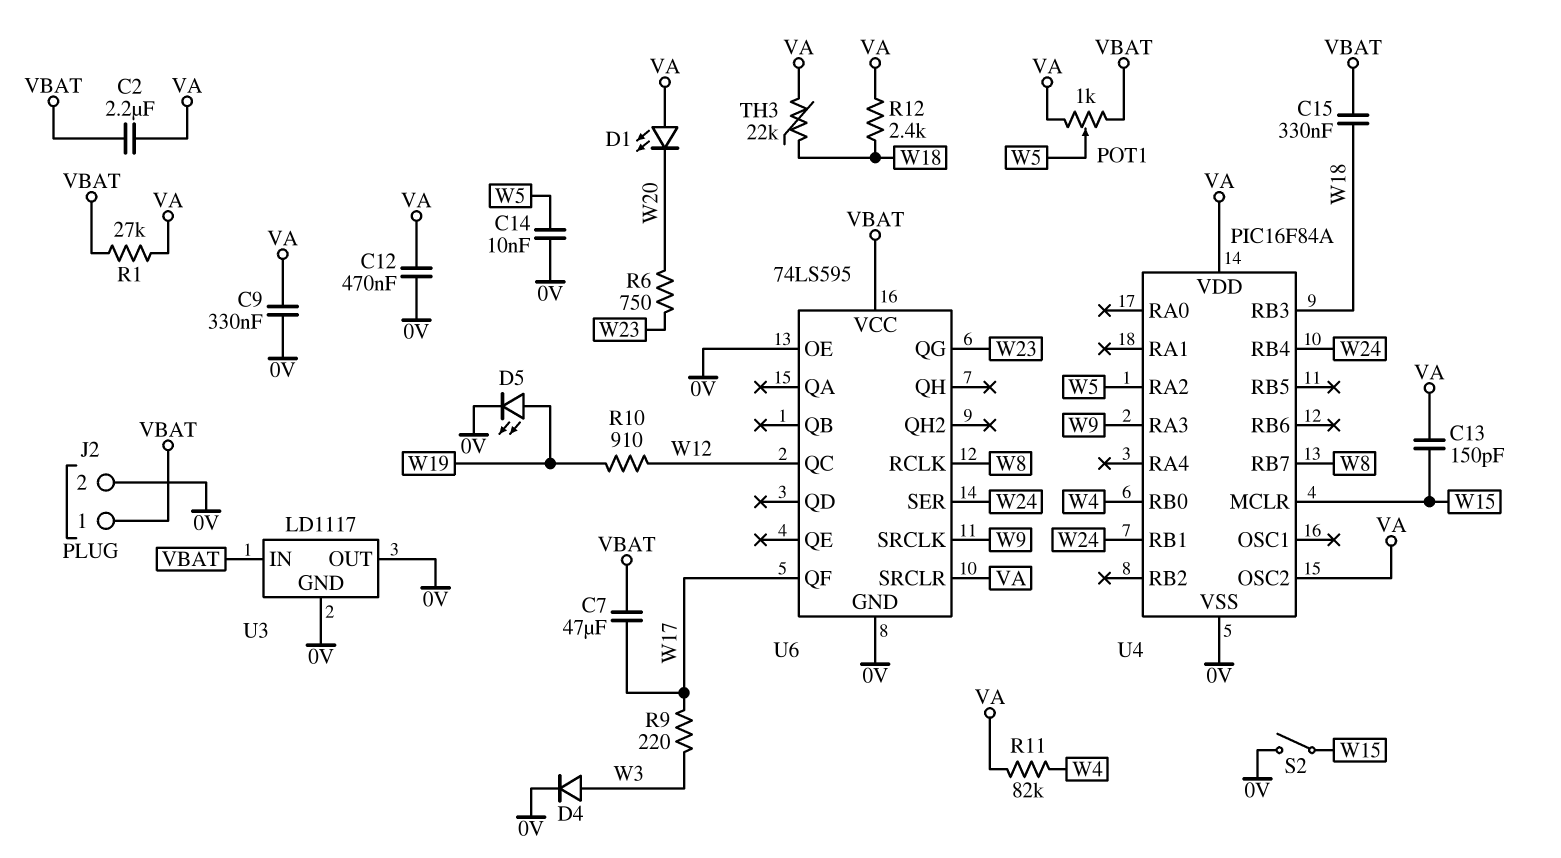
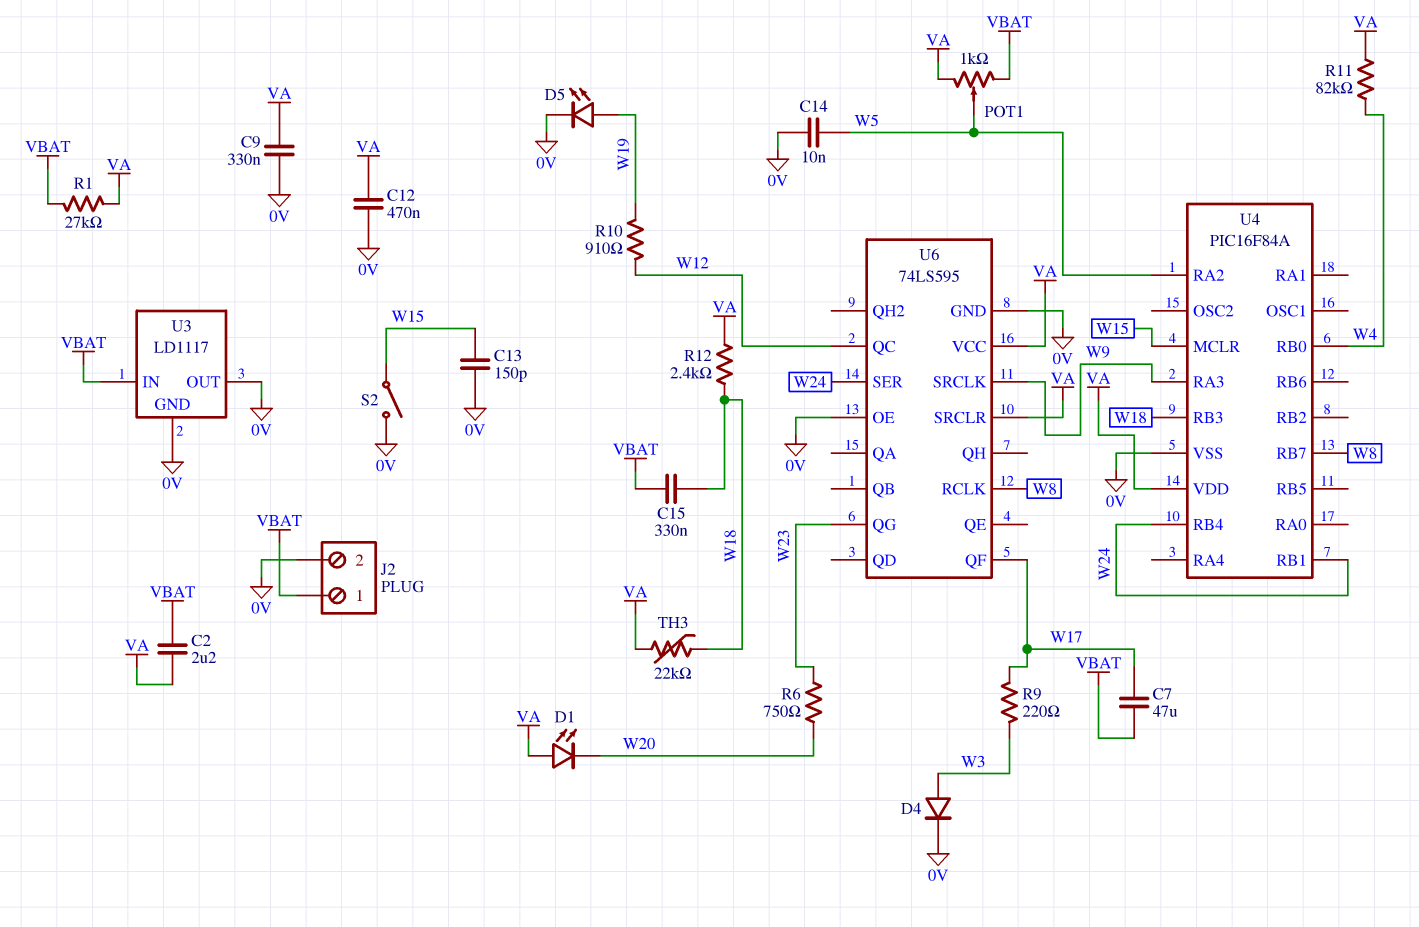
C13: 150pF (VA, W15) -> 150pF (0V, W15)
U4 pin OSC2: VA -> none
U6 pin VCC: VBAT -> VA

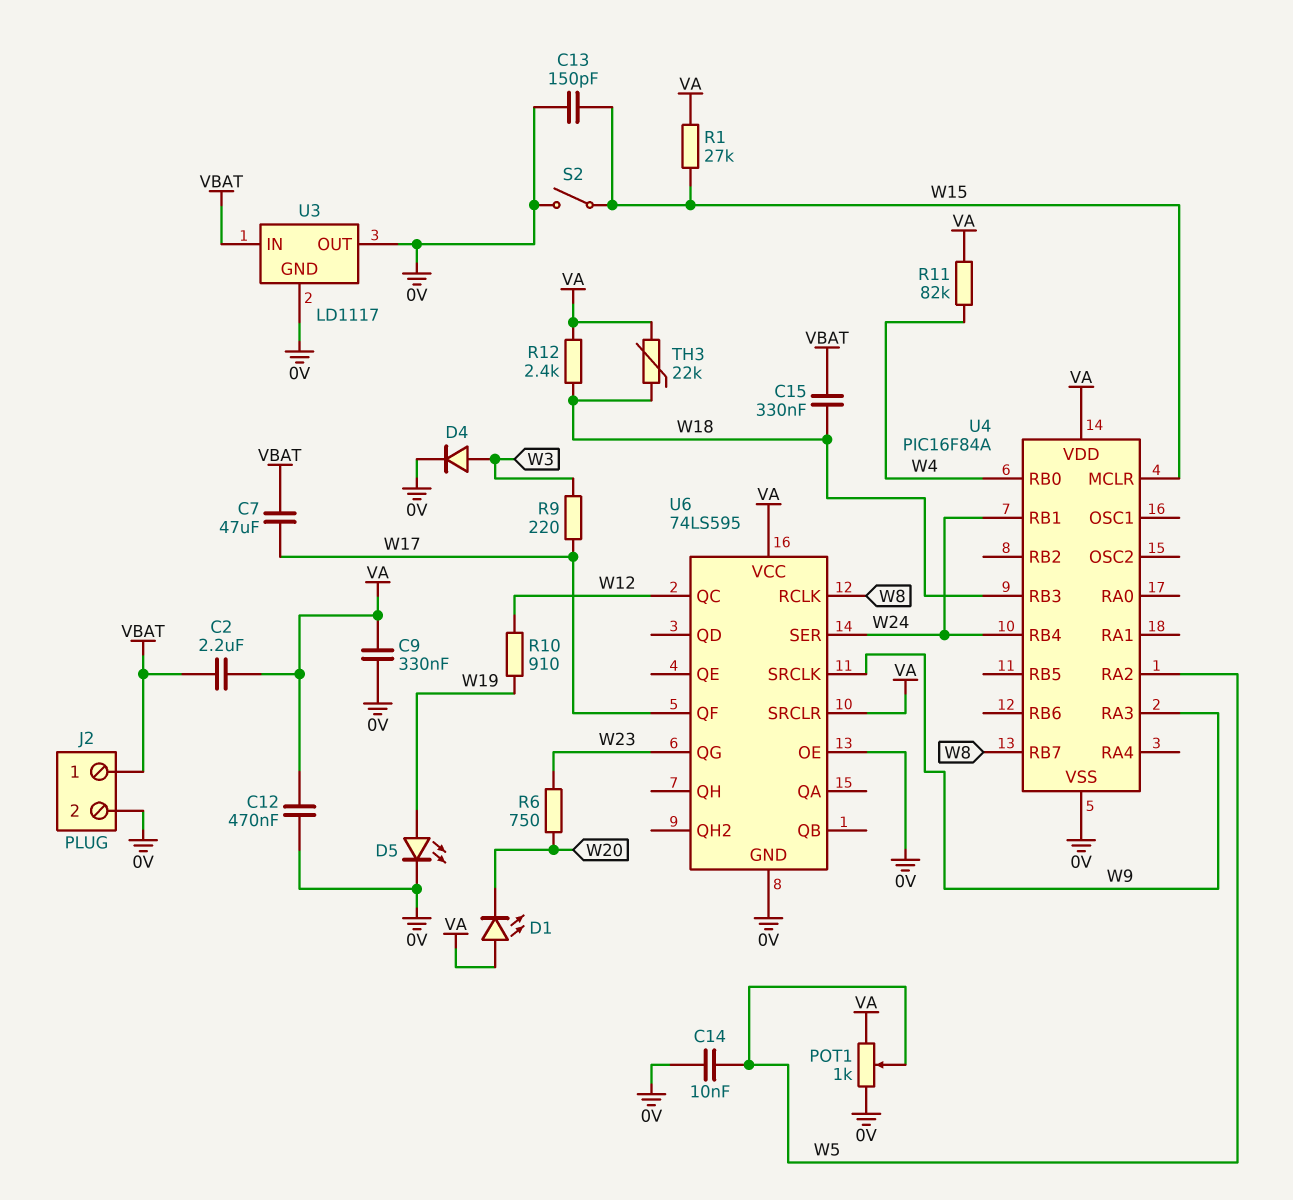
POT1: 1k (VA, VBAT, wiper W5) -> 1k (0V, VA, wiper W5)
R1: 27k (VA, VBAT) -> 27k (VA, W15)

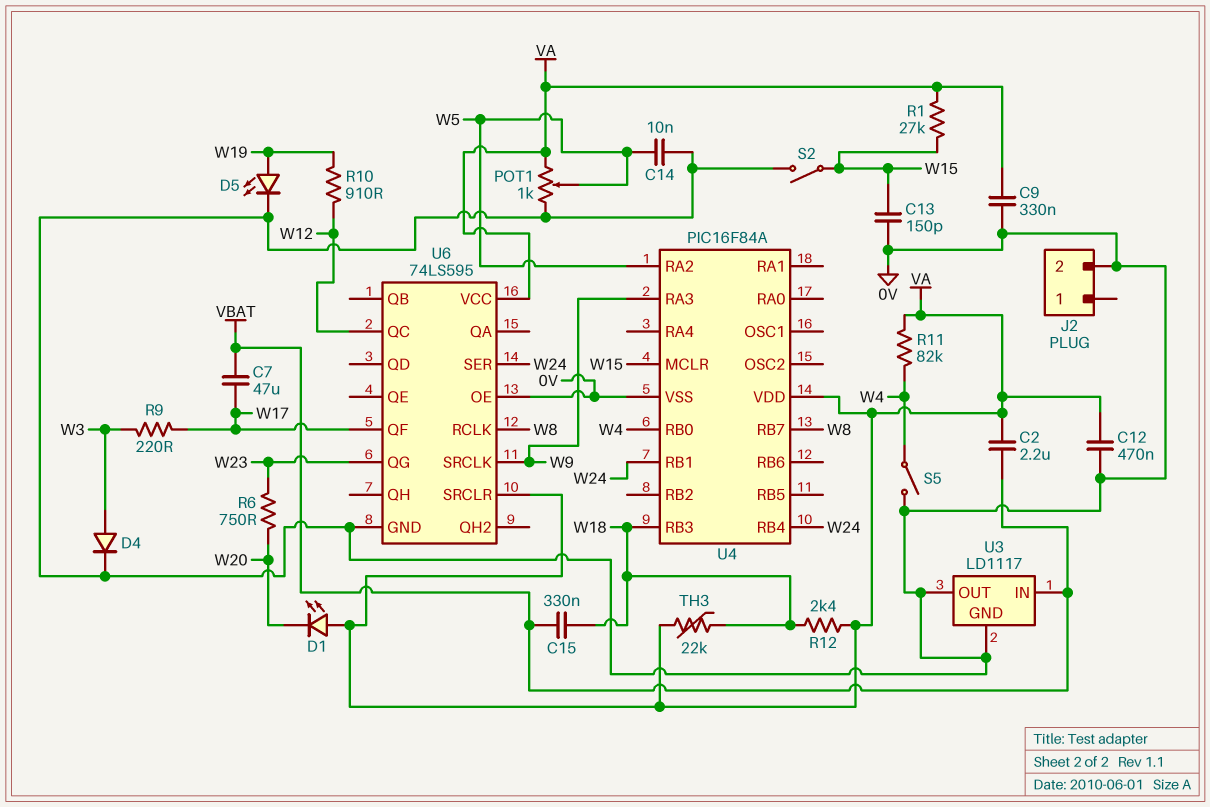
J2 pin 1: VBAT -> none
S5: none -> switch (0V, W4)

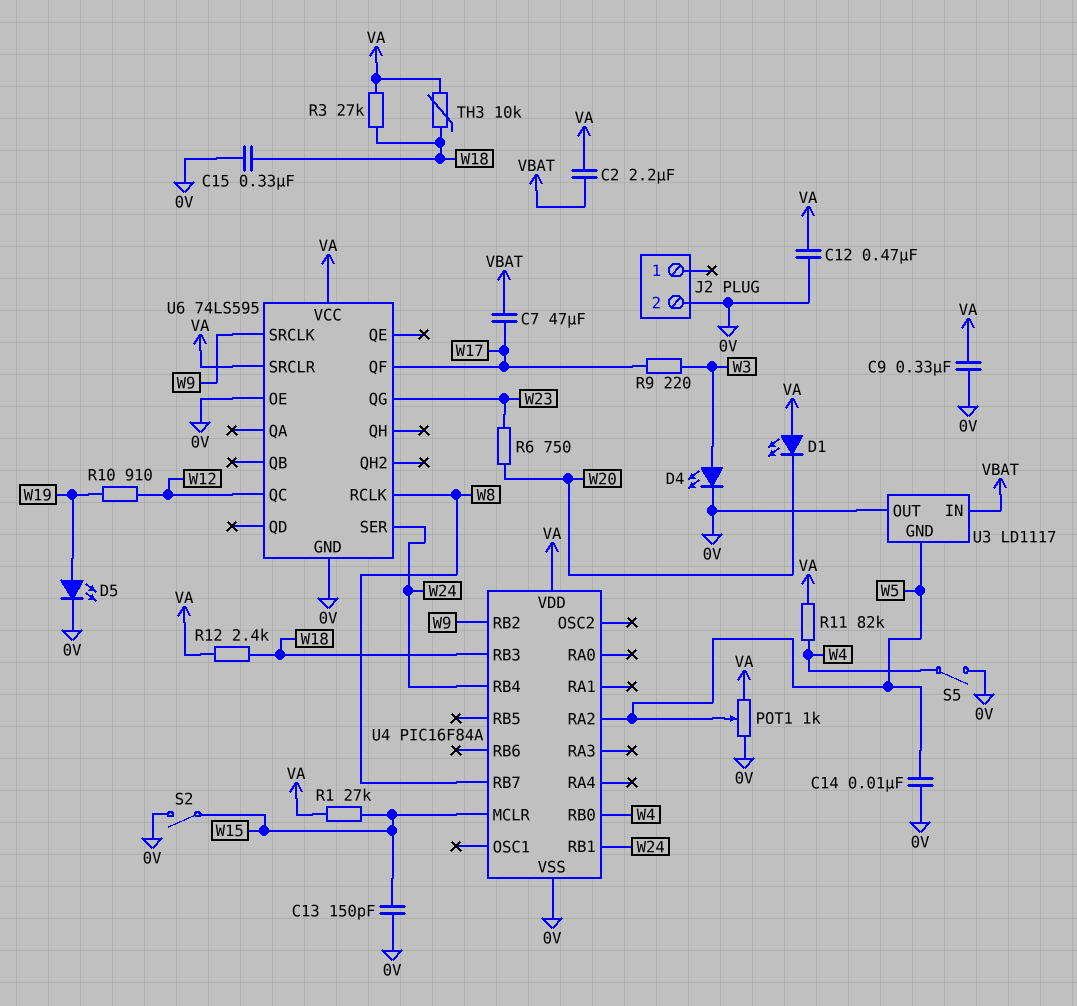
C15: 330nF (VBAT, W18) -> 330nF (0V, W18)
D4: diode (A W3, K 0V) -> LED (A W3, K 0V)
R3: none -> 27k (VA, W18)
TH3: 22k (VA, W18) -> 10k (VA, W18)
U3 pin GND: 0V -> W5
U4 pin RA3: W9 -> none
U4 pin RB2: none -> W9

